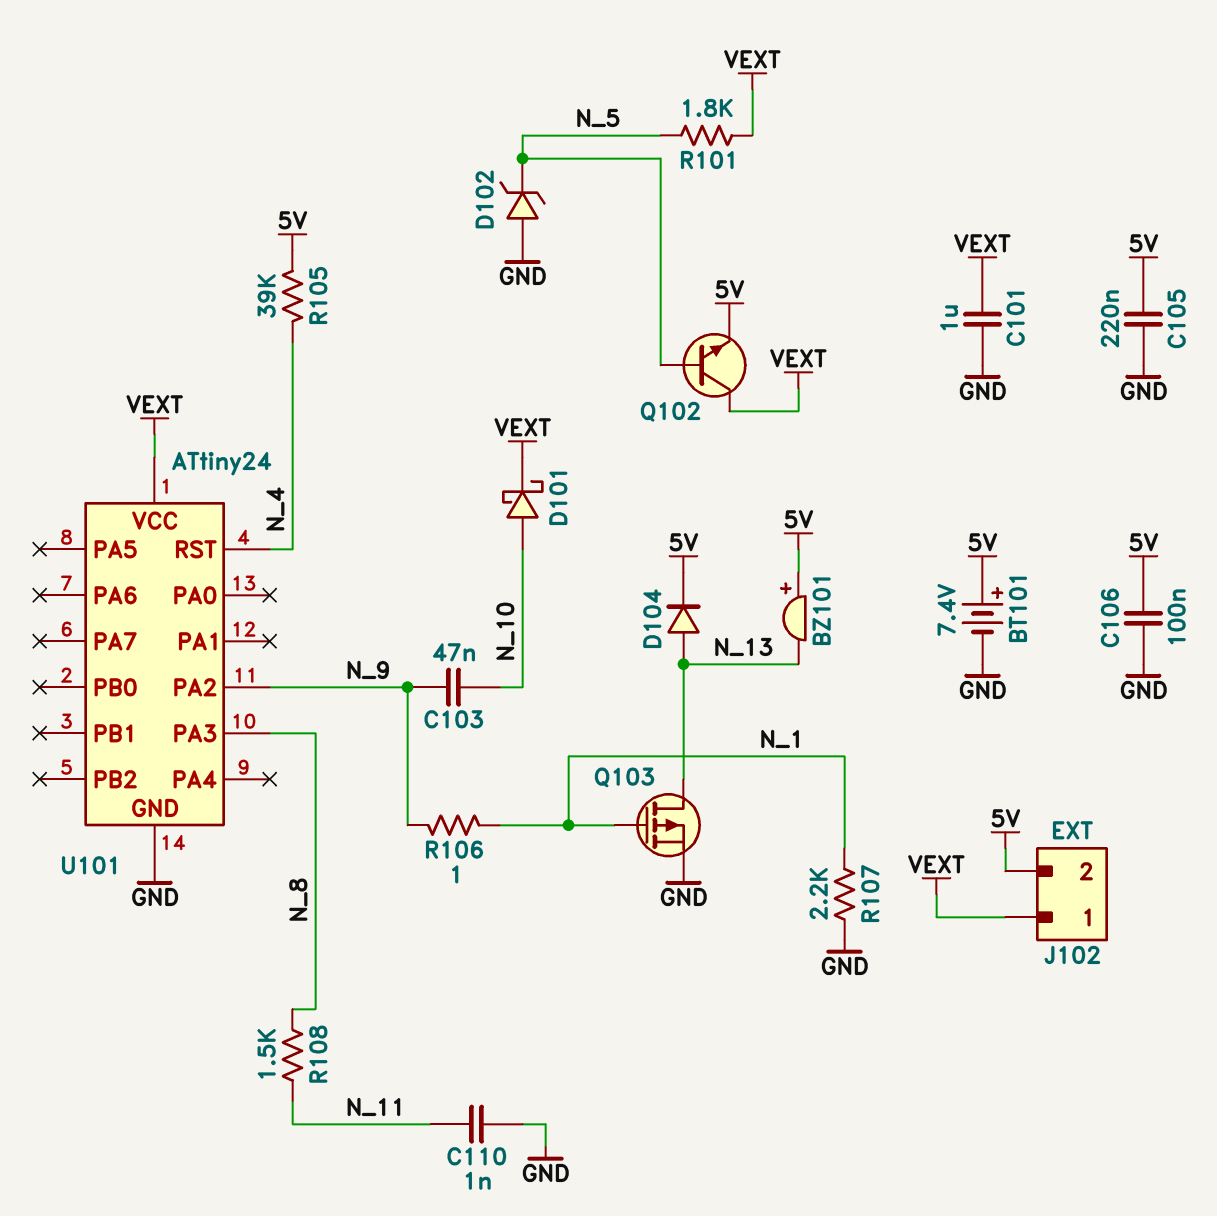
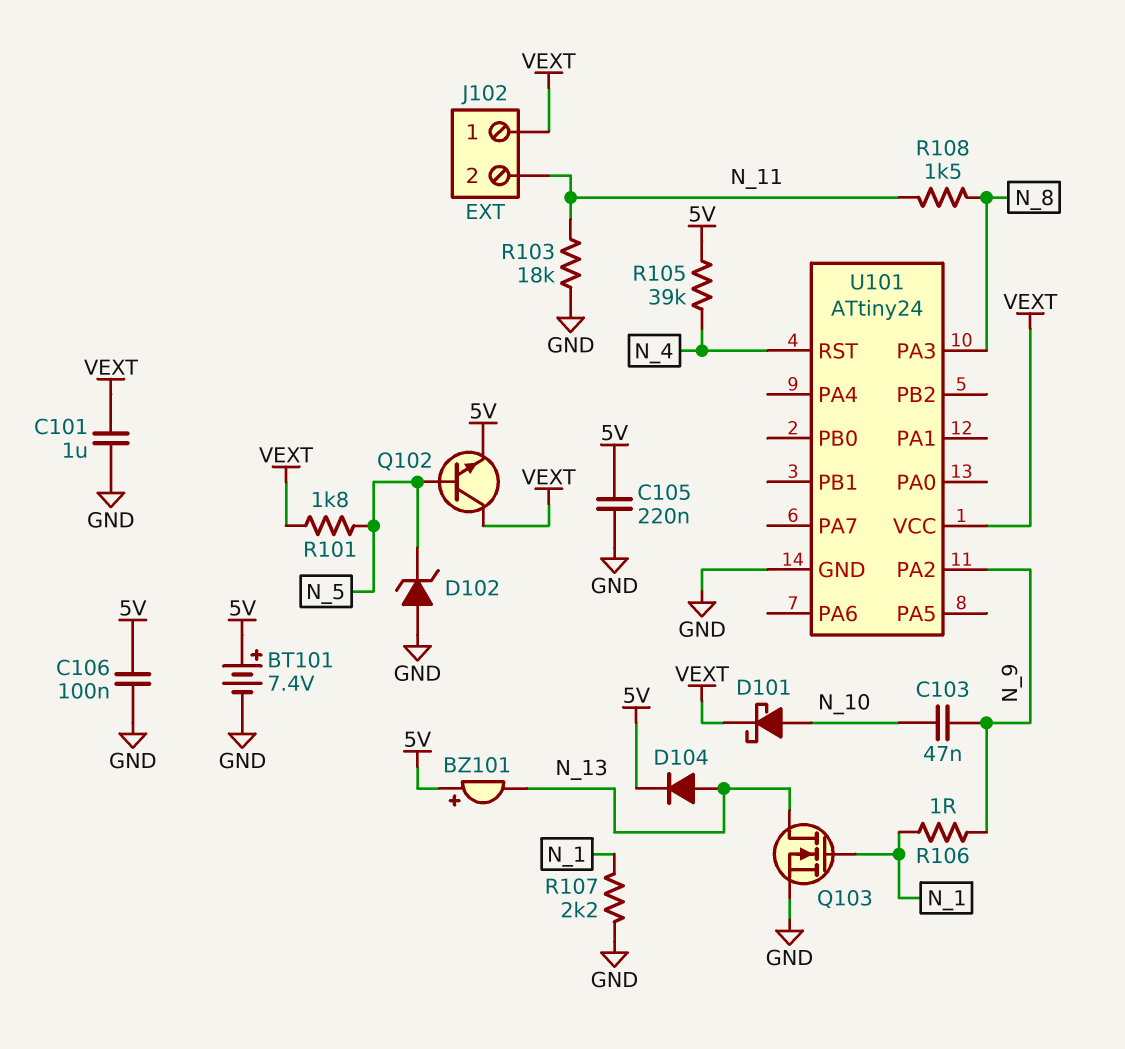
C110: 1nF (GND, N_11) -> none
J102 pin 2: 5V -> N_11
Q103: PMOS (G N_1, D N_13, S GND) -> NMOS (G N_1, D N_13, S GND)
R103: none -> 18k (GND, N_11)

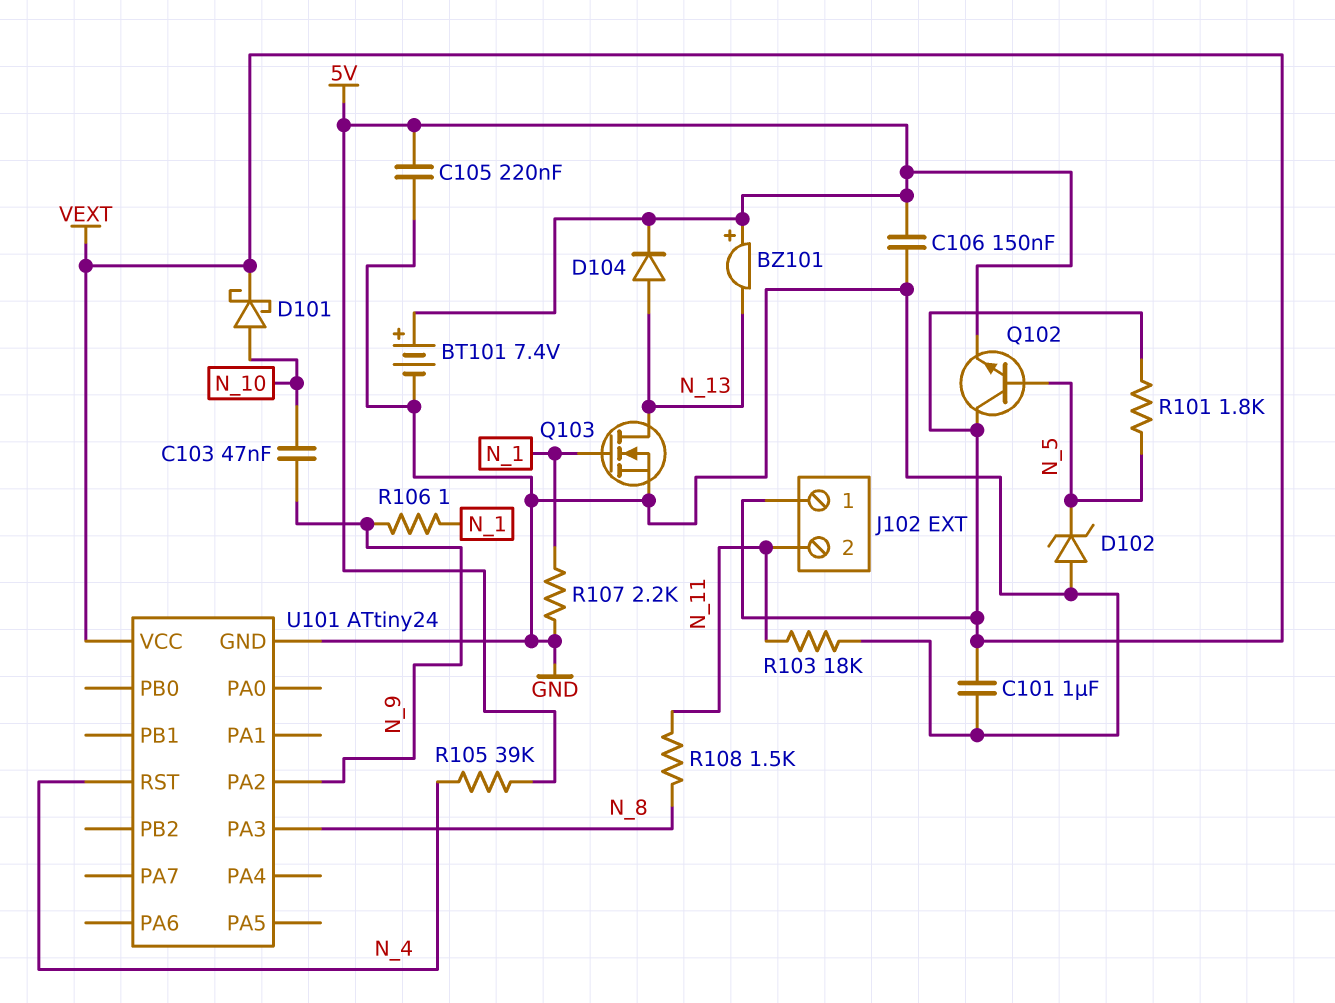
C106: 100nF (5V, GND) -> 150nF (5V, GND)

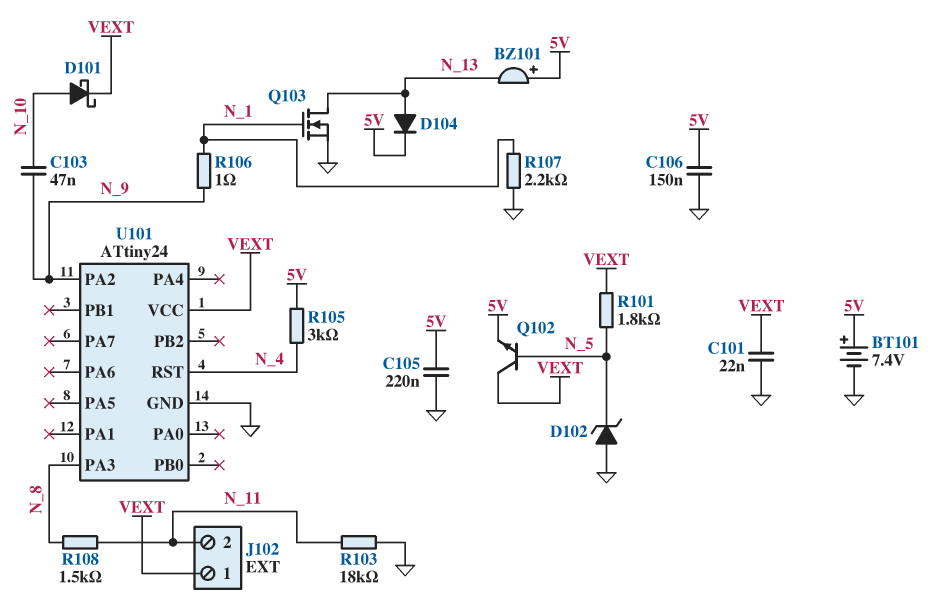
C101: 1uF (GND, VEXT) -> 22nF (GND, VEXT)
R105: 39k (5V, N_4) -> 3k (5V, N_4)

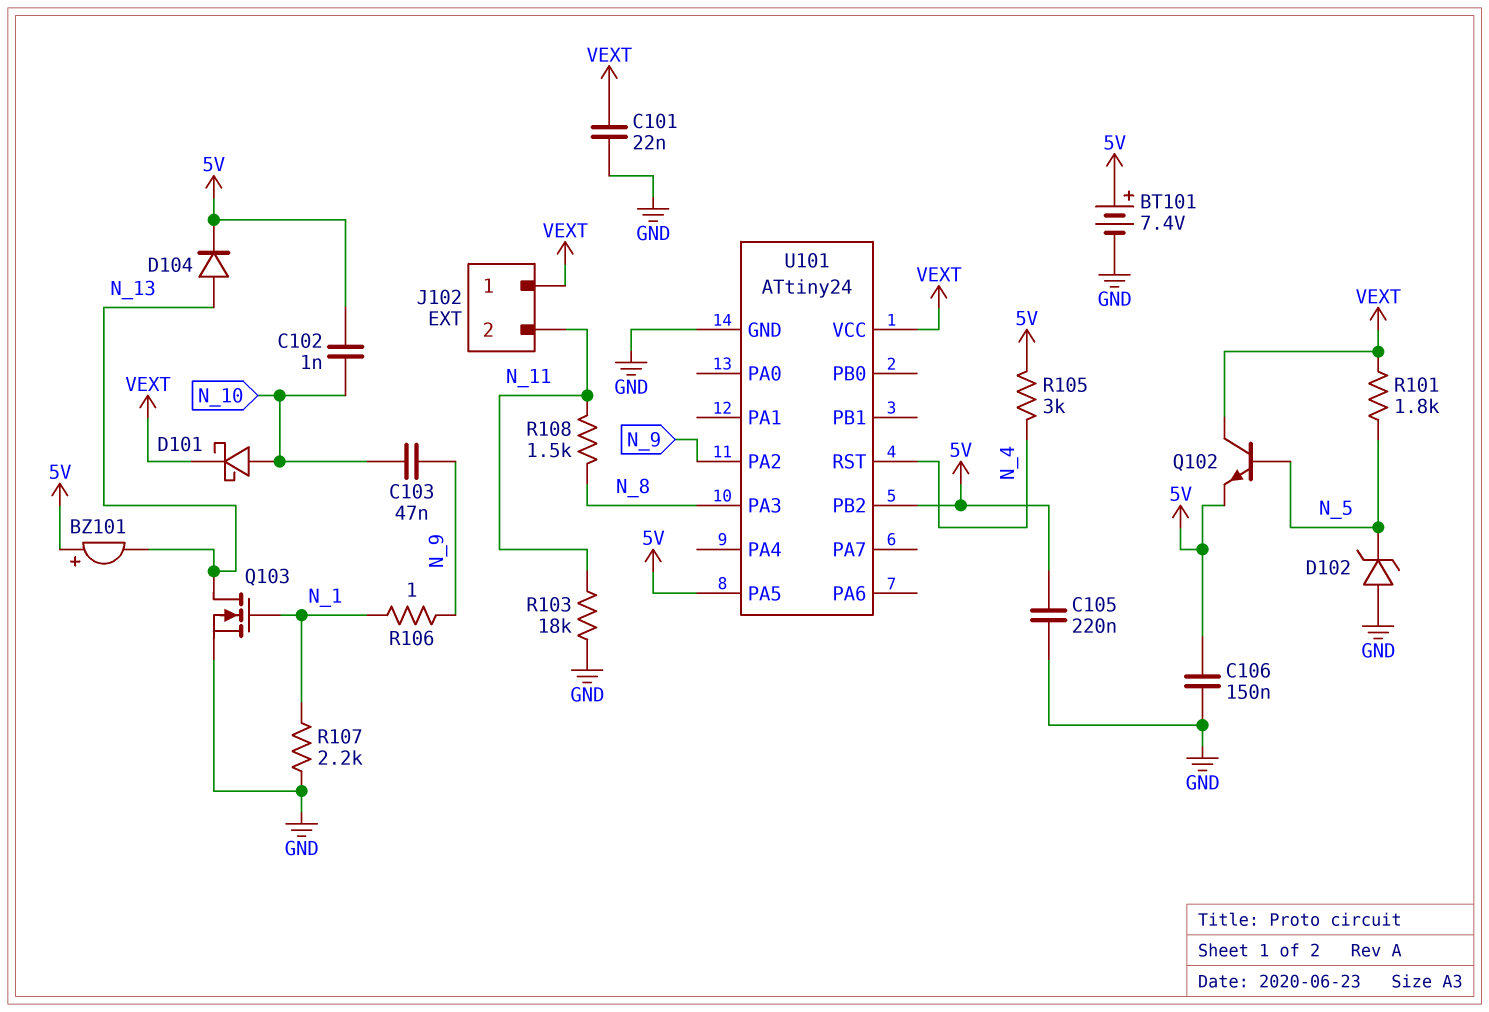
C102: none -> 1nF (5V, N_10)
U101 pin PA5: none -> 5V
U101 pin PB2: none -> 5V

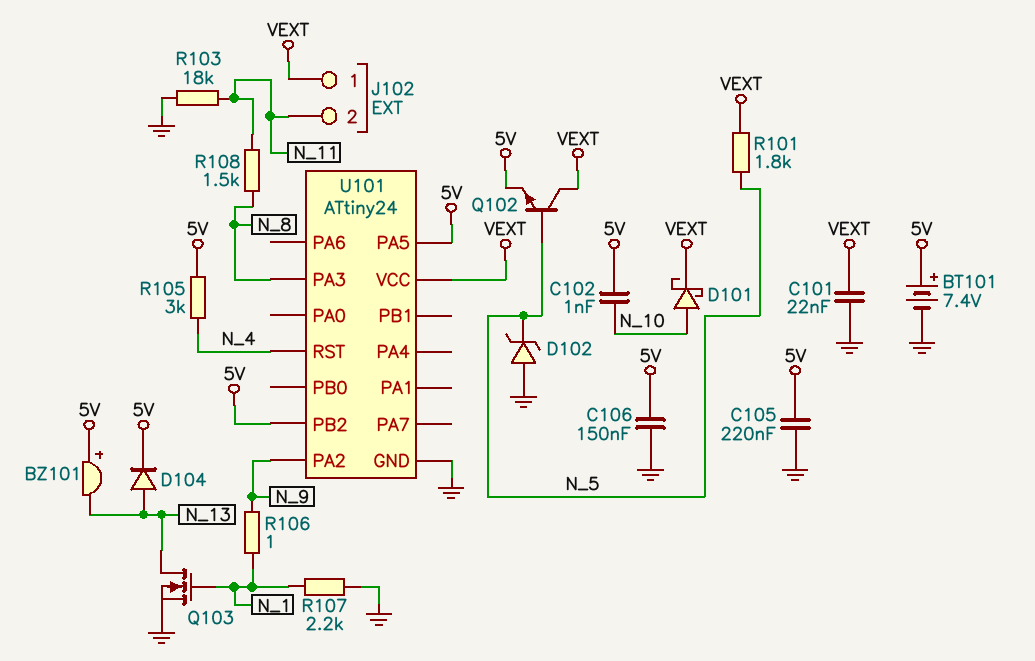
C103: 47nF (N_9, N_10) -> none

